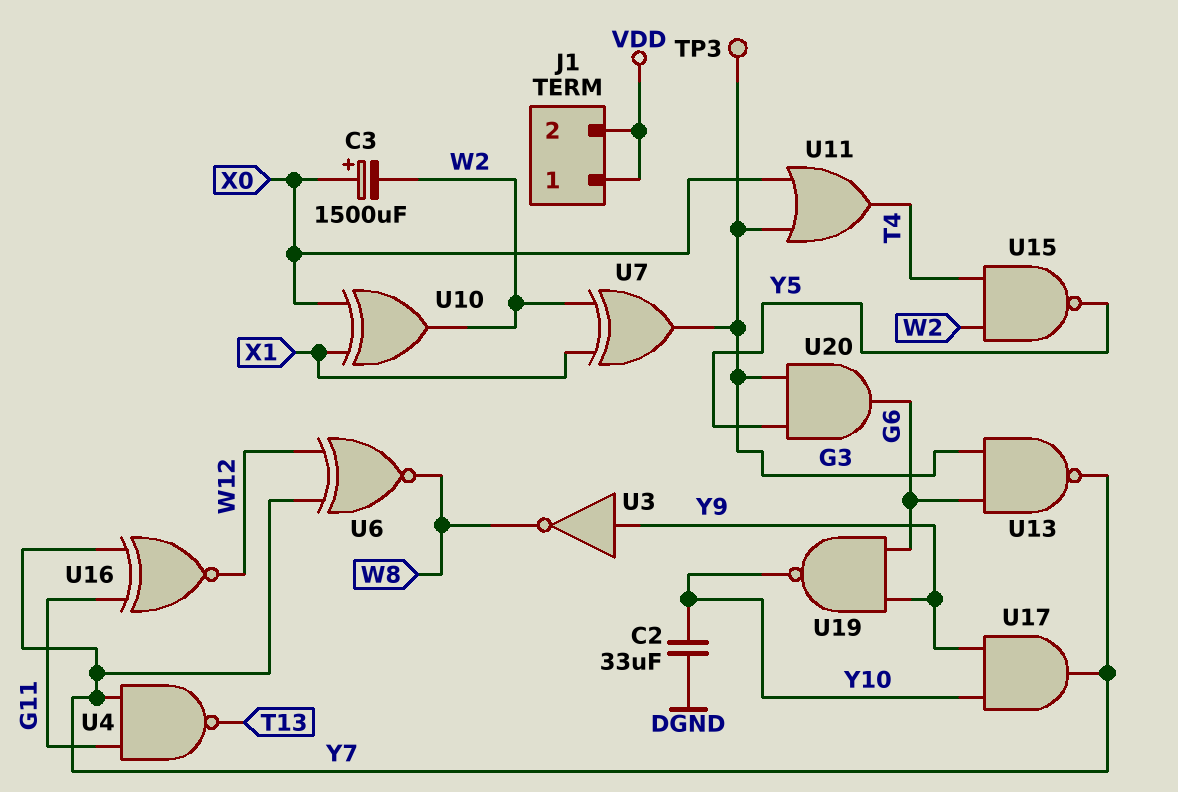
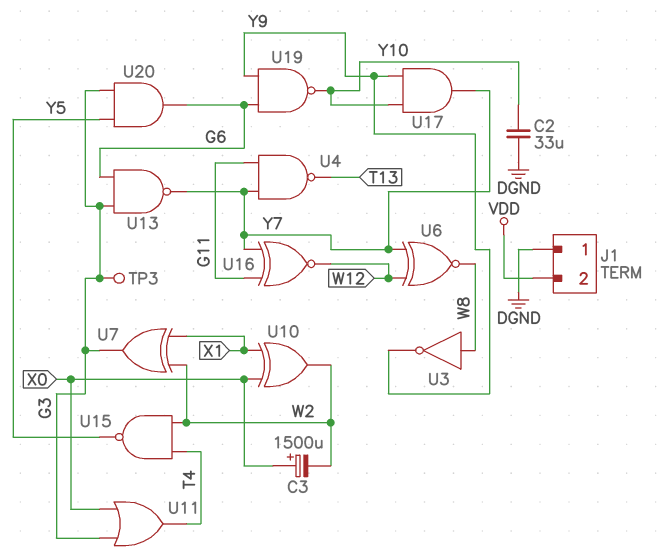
J1 pin 1: VDD -> DGND
U3: NOT (in Y9, out W8) -> NOT (in W8, out Y9)

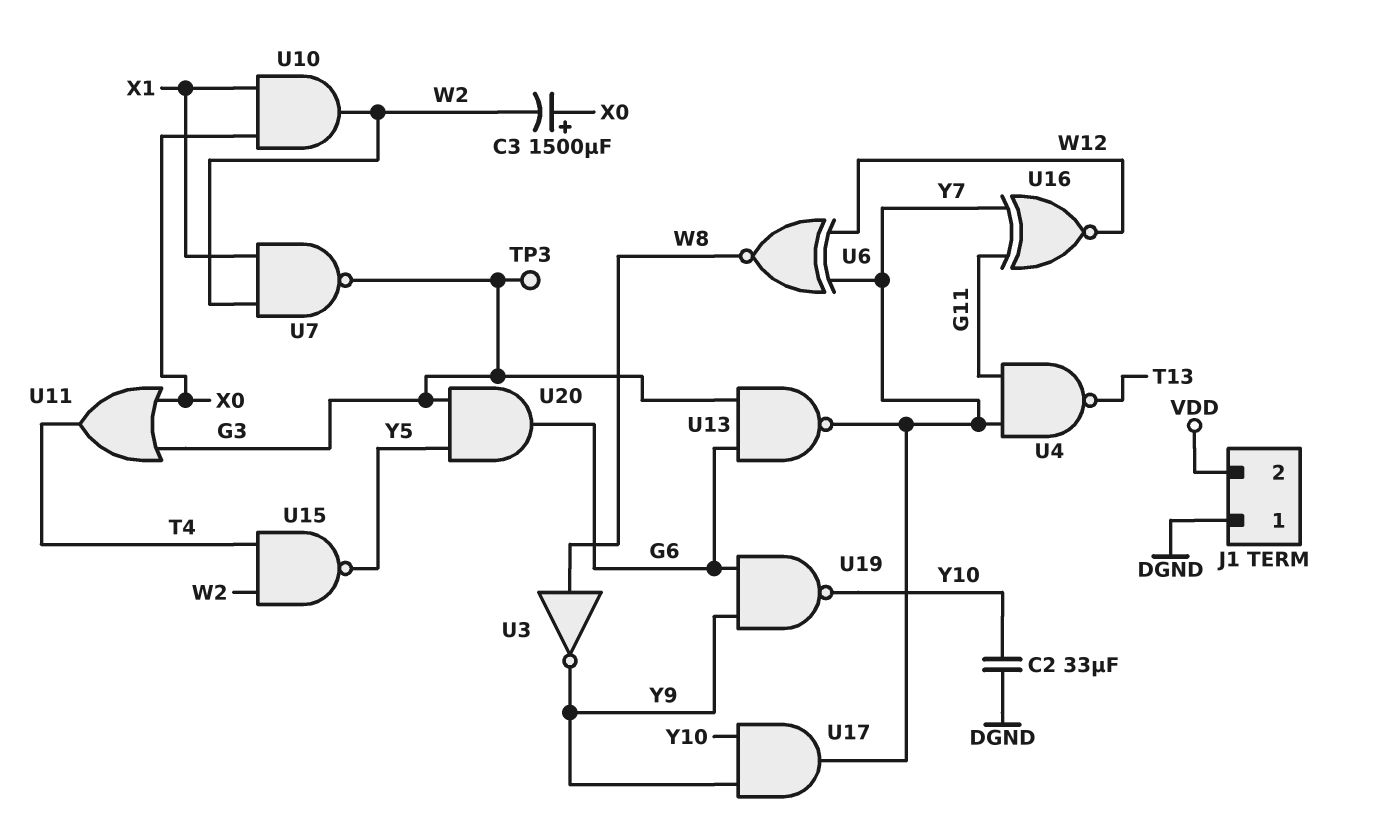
U7: XOR (in W2, in X1, out G3) -> NAND (in W2, in X1, out G3)
U10: XOR (in X0, in X1, out W2) -> AND (in X0, in X1, out W2)

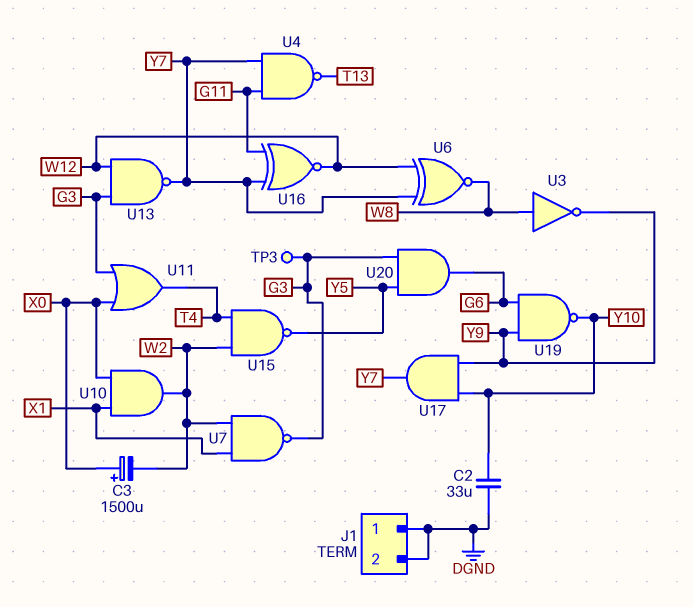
J1 pin 2: VDD -> DGND
U13: NAND (in G3, in G6, out Y7) -> NAND (in G3, in W12, out Y7)

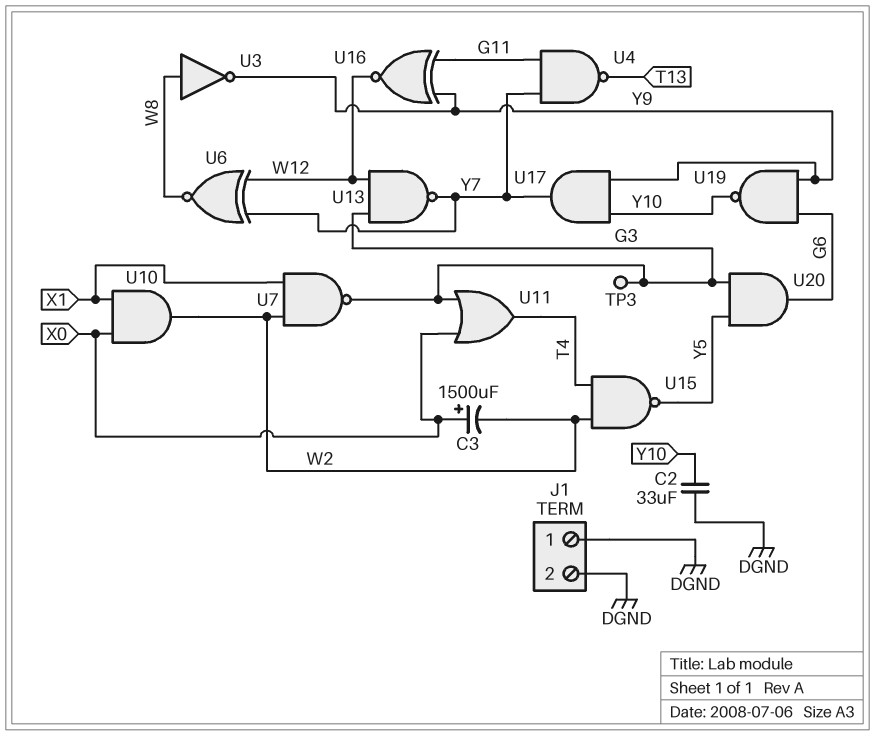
U16: XNOR (in G11, in Y7, out W12) -> XNOR (in G11, in Y9, out W12)

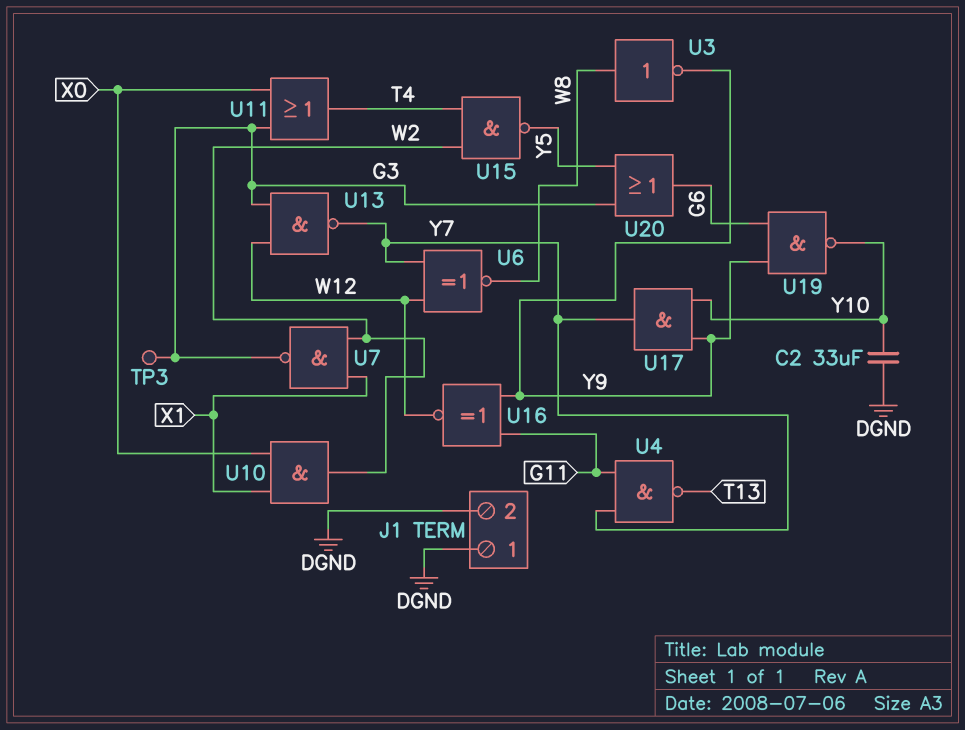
C3: 1500uF (plus X0, minus W2) -> none
U20: AND (in G3, in Y5, out G6) -> OR (in G3, in Y5, out G6)

